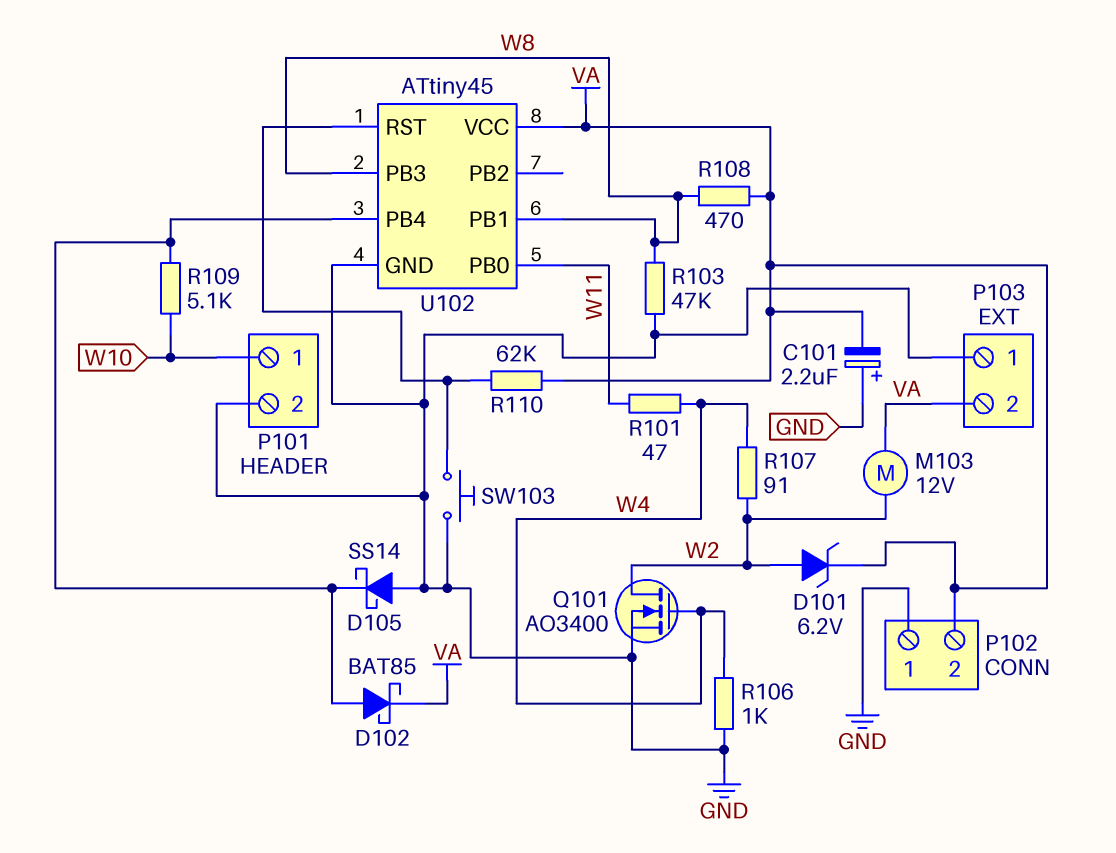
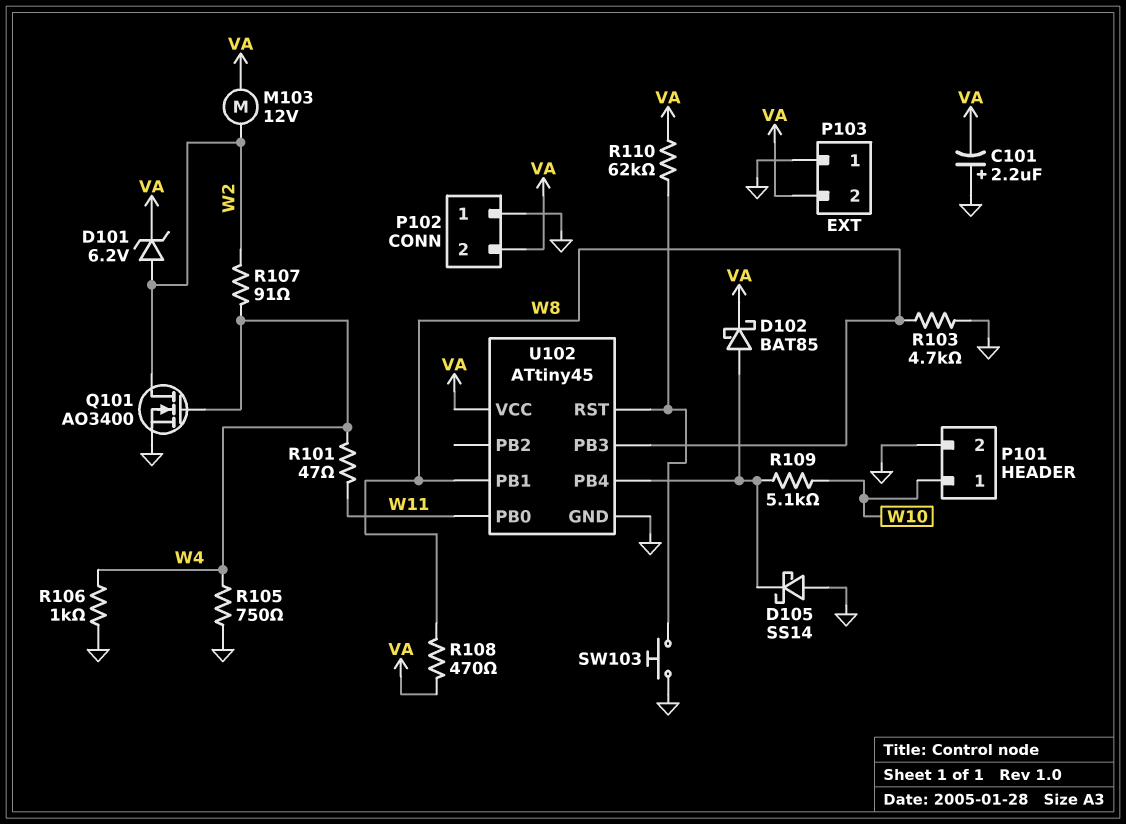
R103: 47k (GND, W8) -> 4.7k (GND, W8)
R105: none -> 750 (GND, W4)

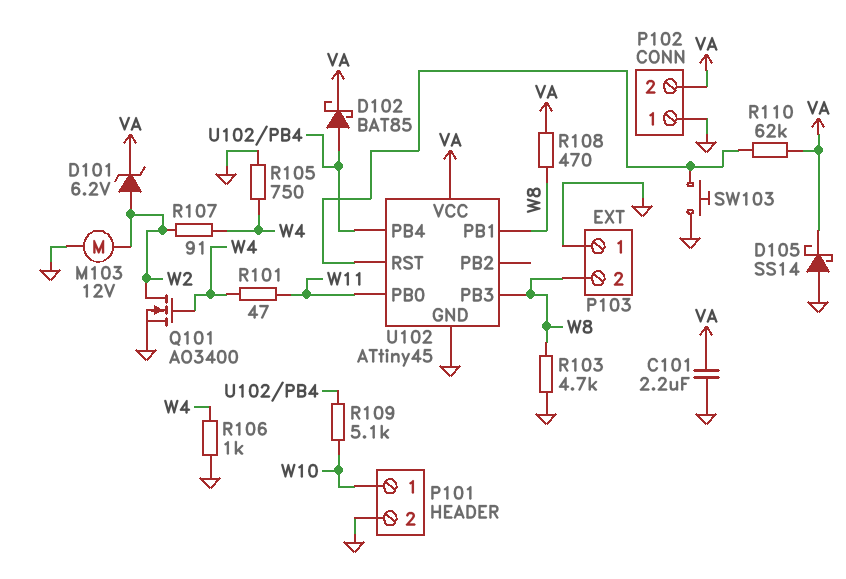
C101: 2.2uF (plus GND, minus VA) -> 2.2uF (GND, VA)
D105: schottky SS14 (A GND, K U102/PB4) -> schottky SS14 (A GND, K VA)
M103: motor 12V (VA, W2) -> motor 12V (GND, W2)
P103 pin 2: VA -> W8

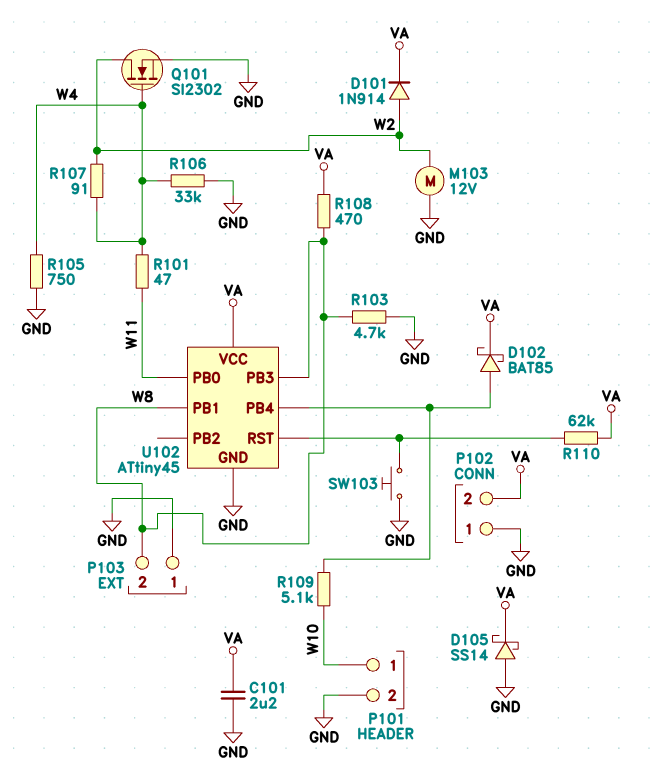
D101: zener 6.2V (A W2, K VA) -> diode 1N914 (A W2, K VA)
Q101: NMOS AO3400 (G W4, D W2, S GND) -> NMOS SI2302 (G W4, D W2, S GND)
R106: 1k (GND, W4) -> 33k (GND, W4)

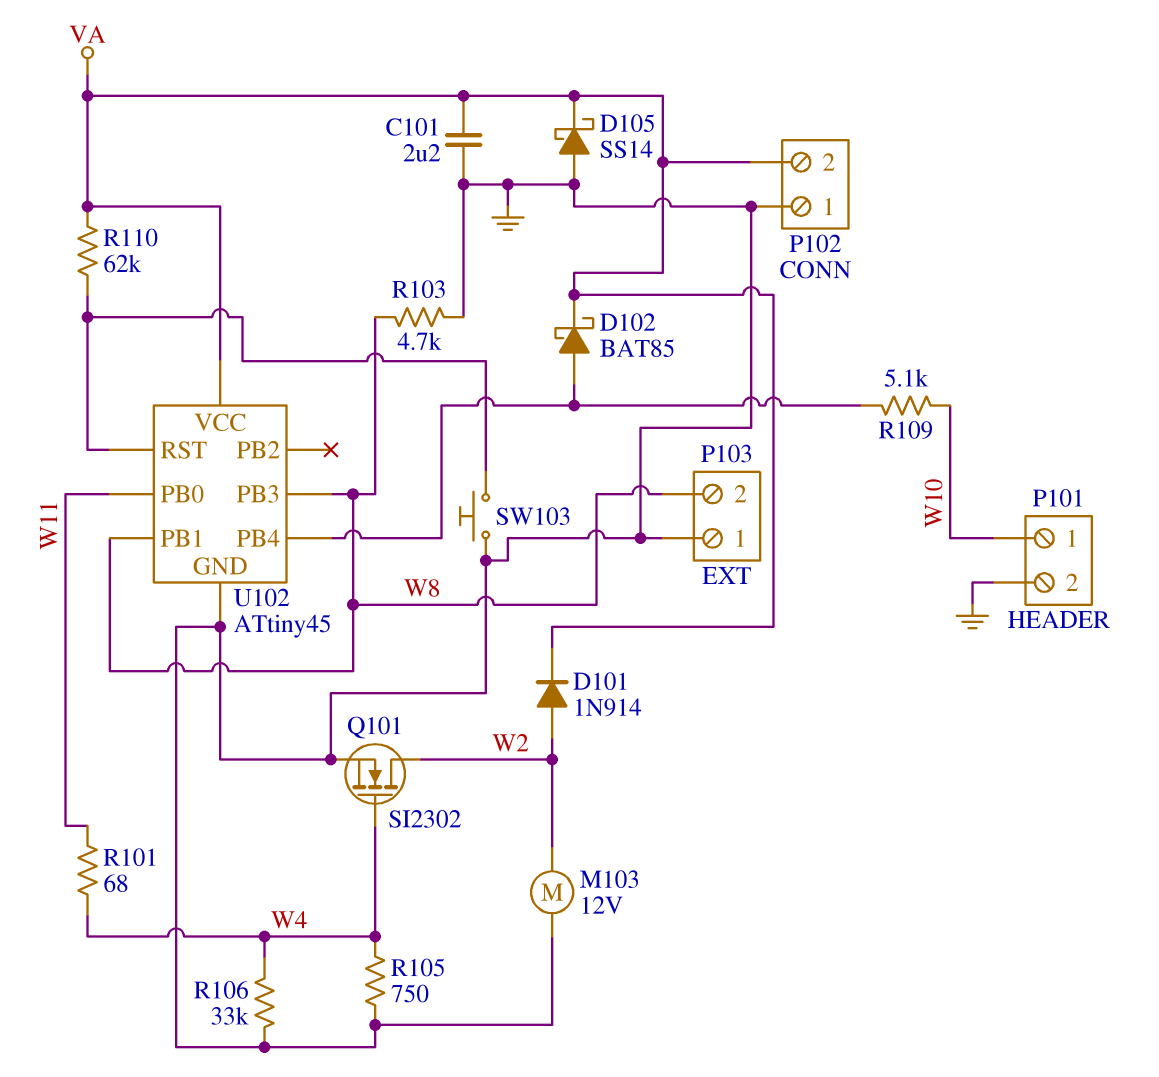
R101: 47 (W4, W11) -> 68 (W4, W11)
R107: 91 (W2, W4) -> none
R108: 470 (VA, W8) -> none

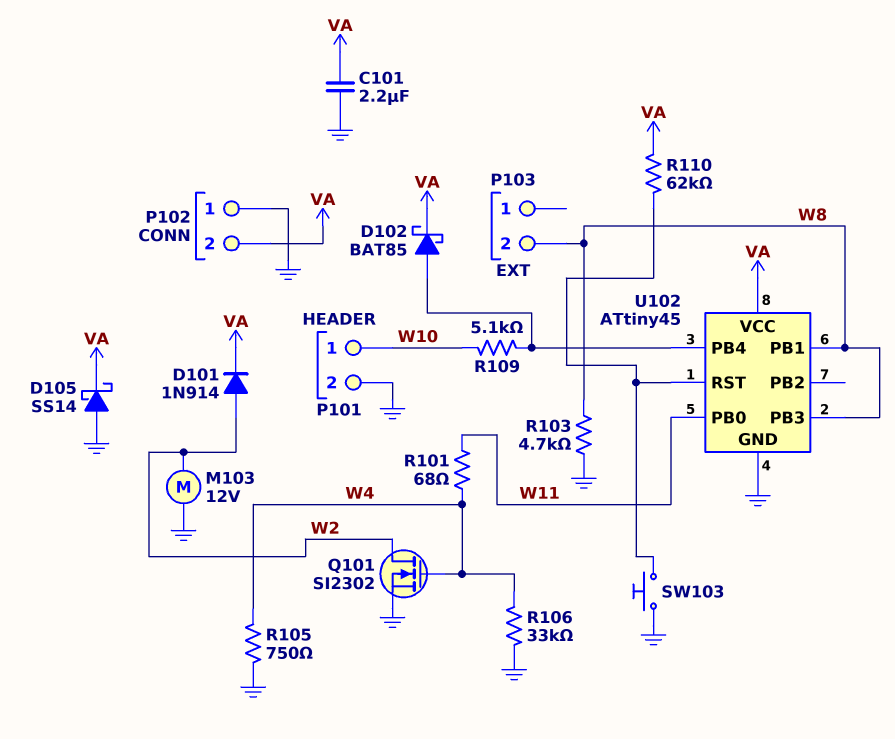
P103 pin 1: GND -> none

